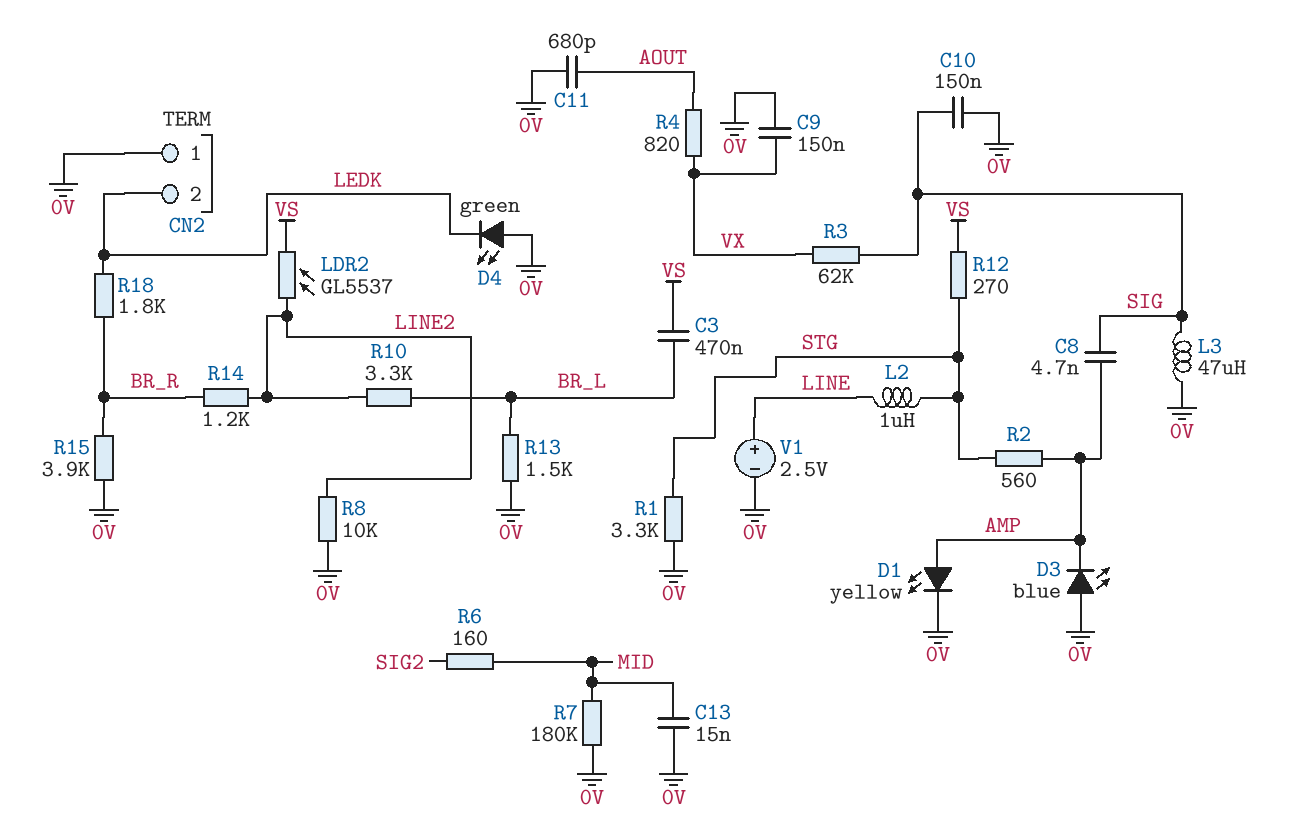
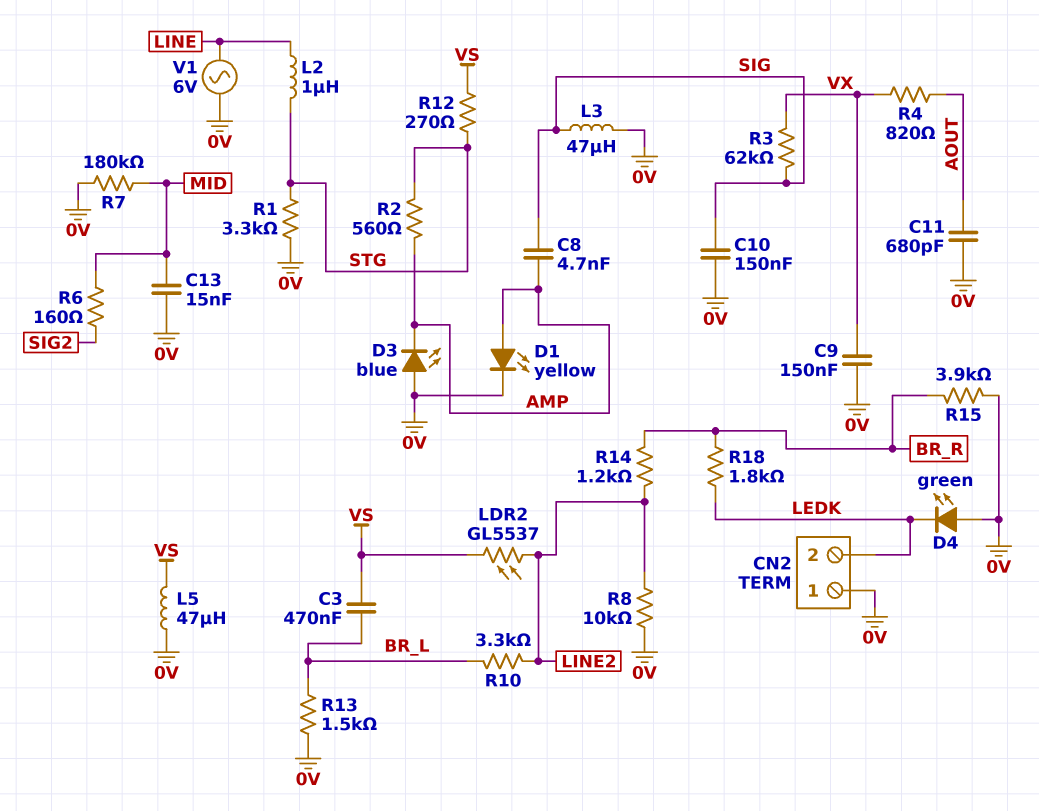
L5: none -> 47uH (0V, VS)
V1: 2.5V (plus LINE, minus 0V) -> AC 6V (0V, LINE)

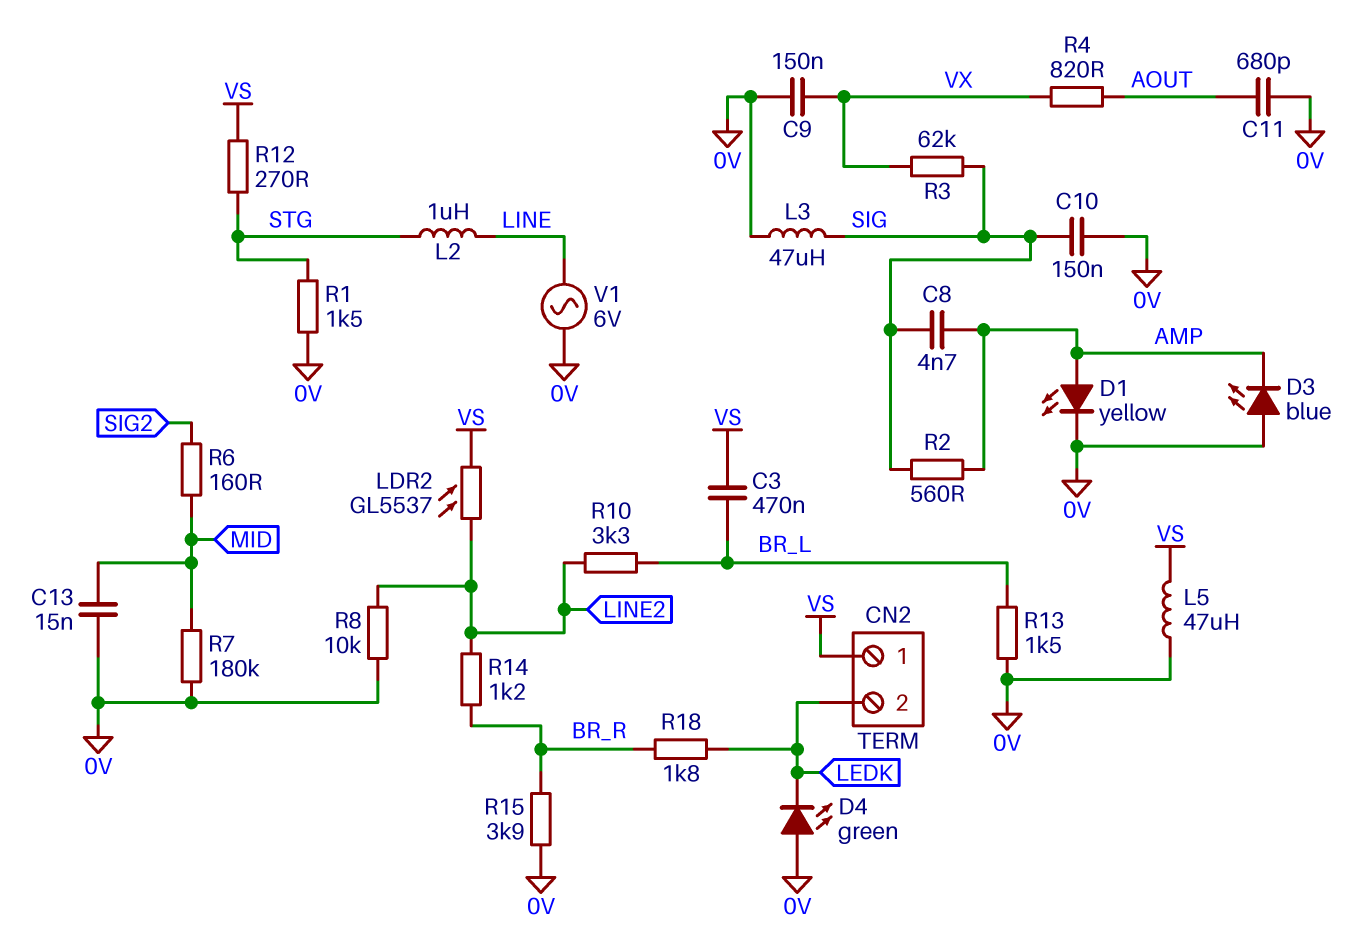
CN2 pin 1: 0V -> VS
R1: 3.3k (0V, STG) -> 1.5k (0V, STG)
R2: 560 (AMP, STG) -> 560 (AMP, SIG)

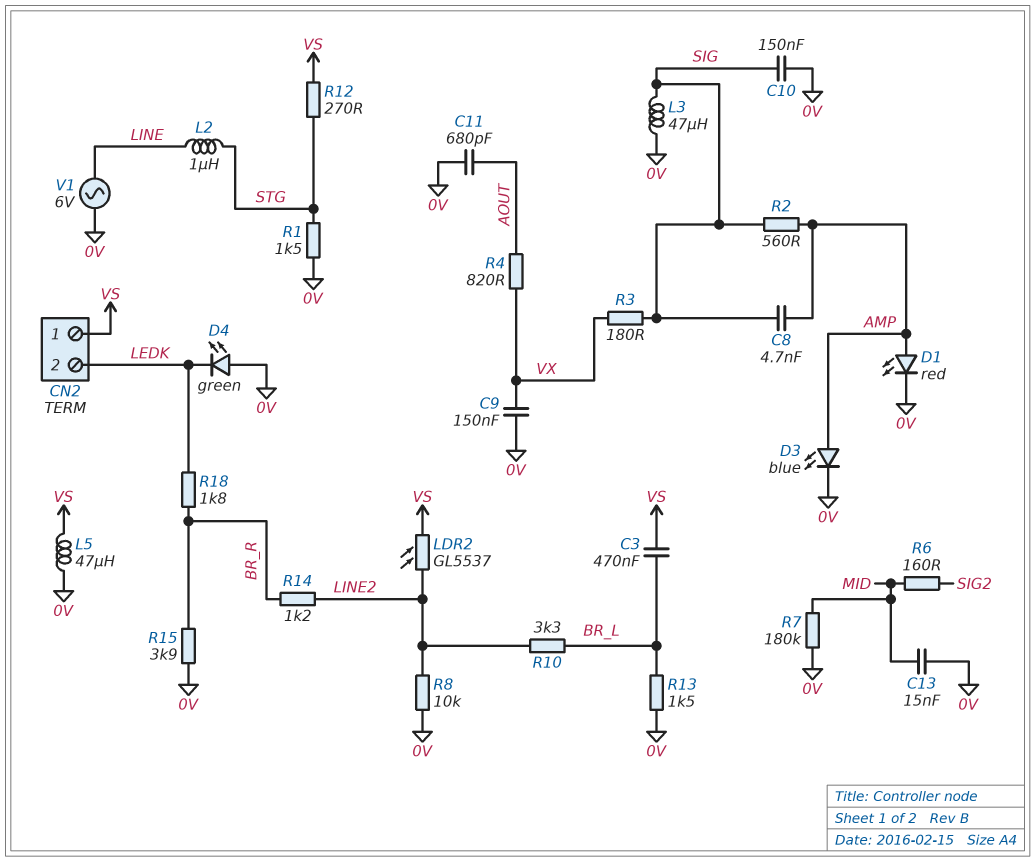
D1: LED yellow (A AMP, K 0V) -> LED red (A AMP, K 0V)
D3: LED blue (A 0V, K AMP) -> LED blue (A AMP, K 0V)
R3: 62k (SIG, VX) -> 180 (SIG, VX)

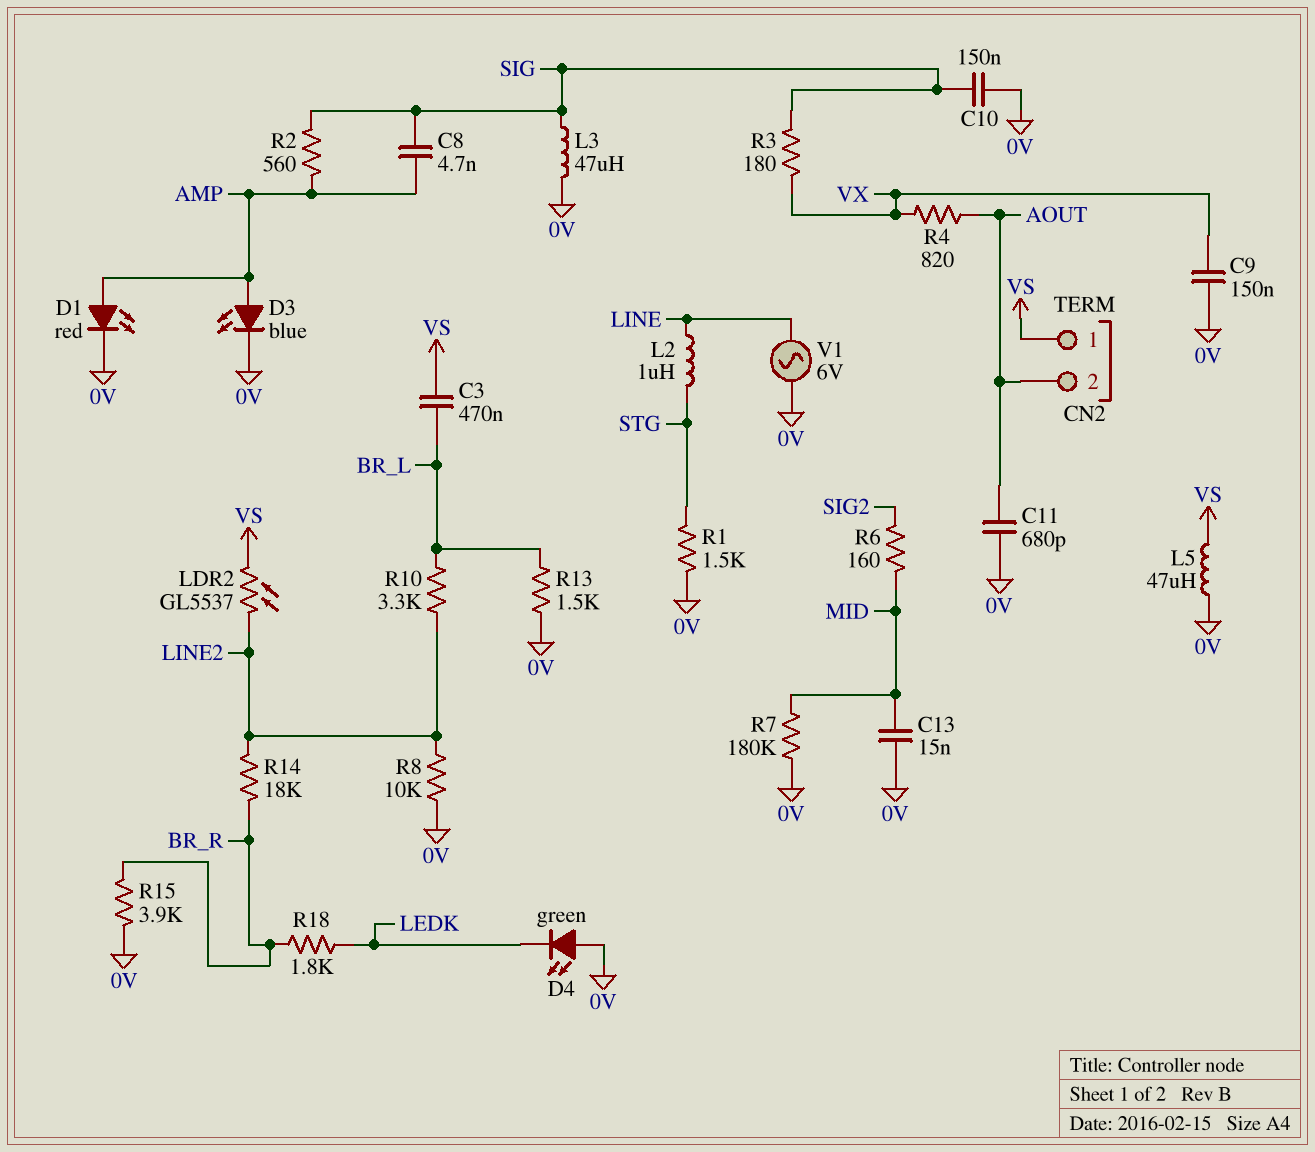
CN2 pin 2: LEDK -> AOUT
R12: 270 (STG, VS) -> none
R14: 1.2k (BR_R, LINE2) -> 18k (BR_R, LINE2)

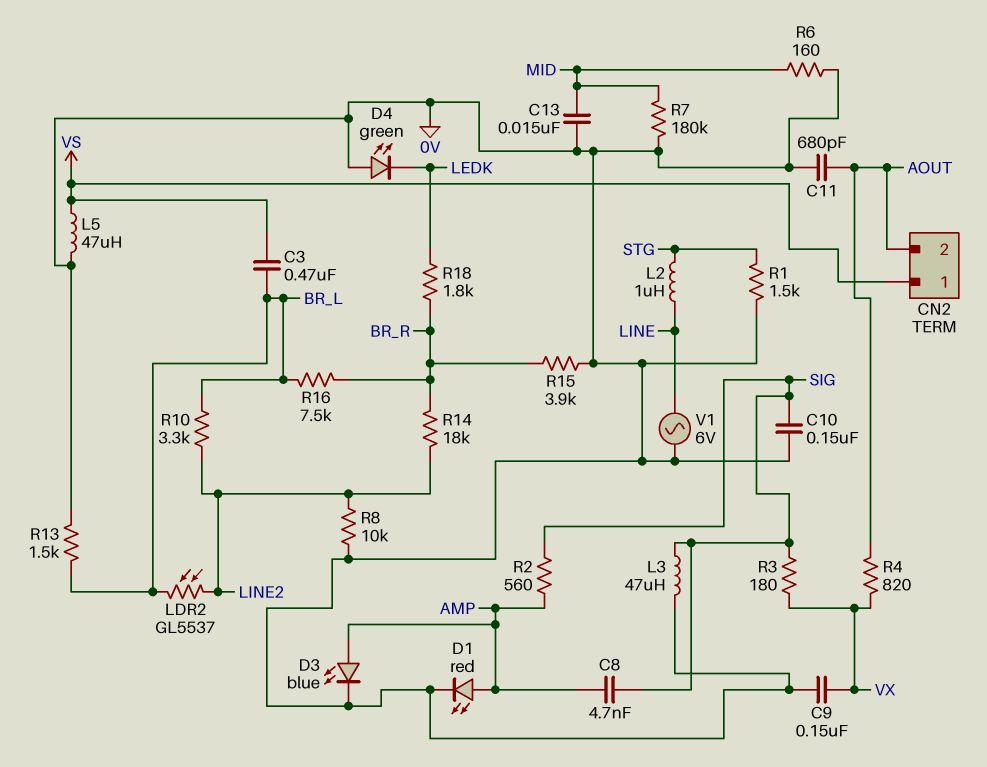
LDR2: GL5537 (LINE2, VS) -> GL5537 (BR_L, LINE2)
R6: 160 (MID, SIG2) -> 160 (0V, MID)
R16: none -> 7.5k (BR_L, BR_R)

